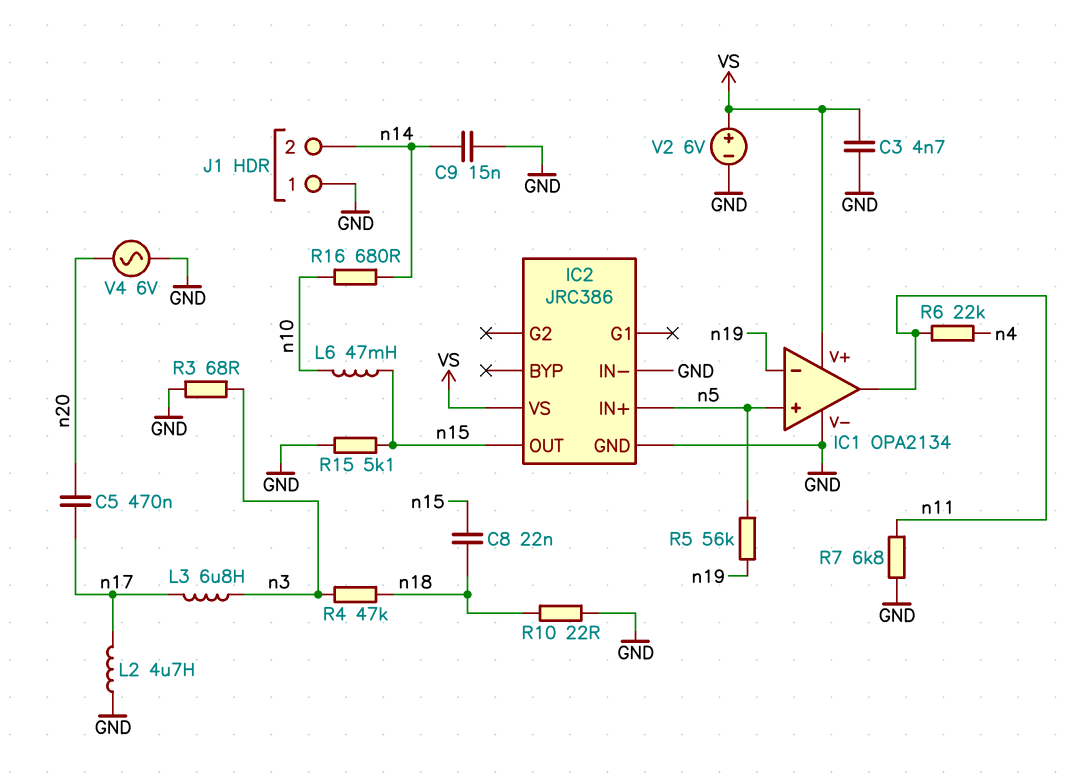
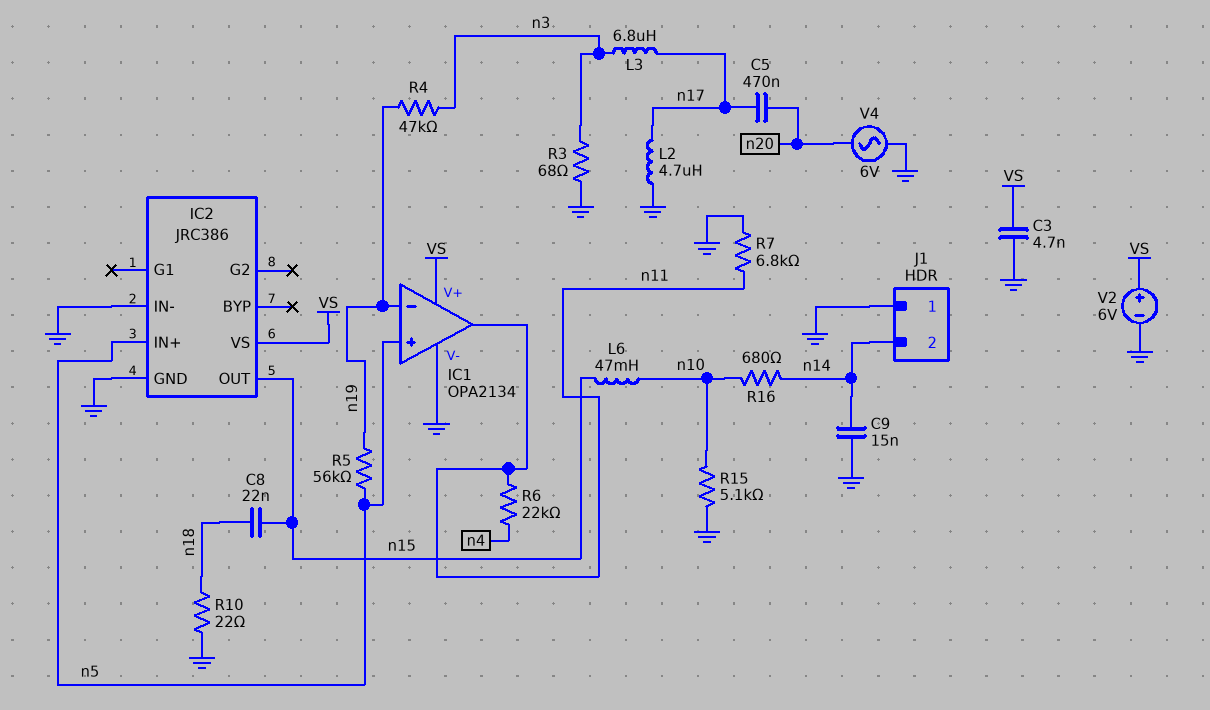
R4: 47k (n3, n18) -> 47k (n3, n19)
R15: 5.1k (GND, n15) -> 5.1k (GND, n10)

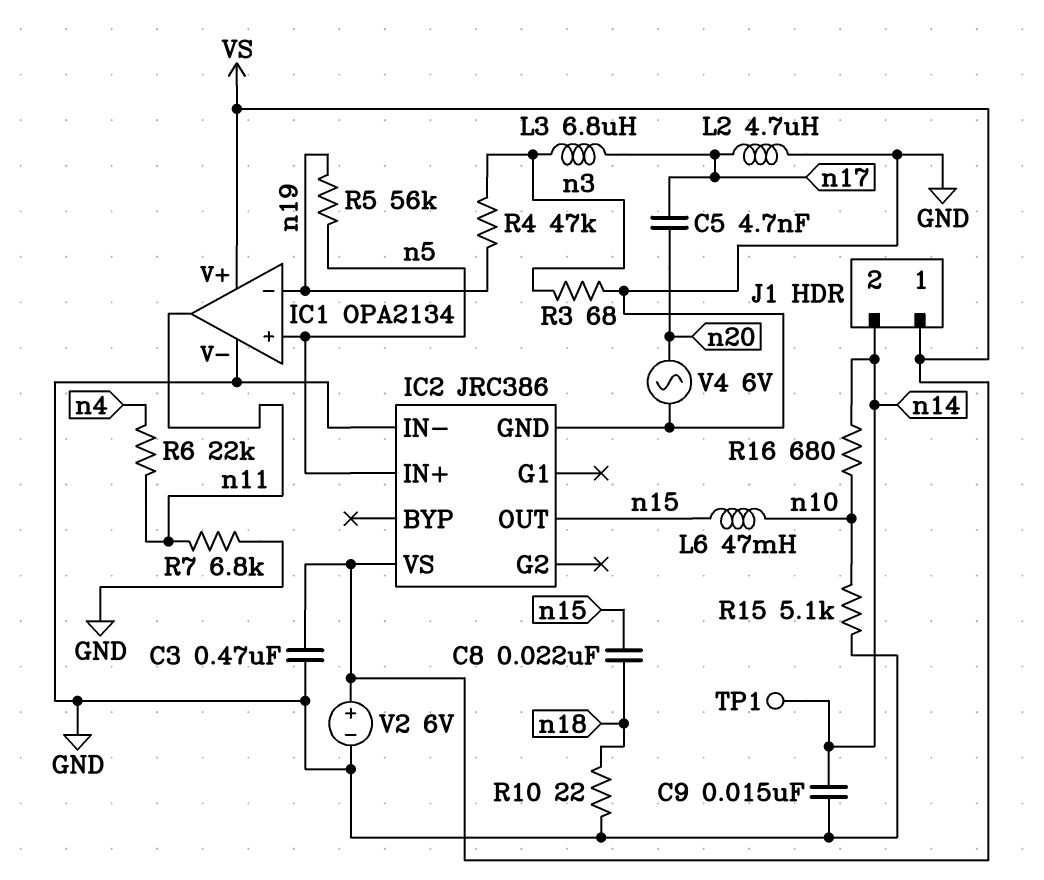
C3: 4.7nF (GND, VS) -> 470nF (GND, VS)
C5: 470nF (n17, n20) -> 4.7nF (n17, n20)
J1 pin 1: GND -> VS
TP1: none -> test point (n14)

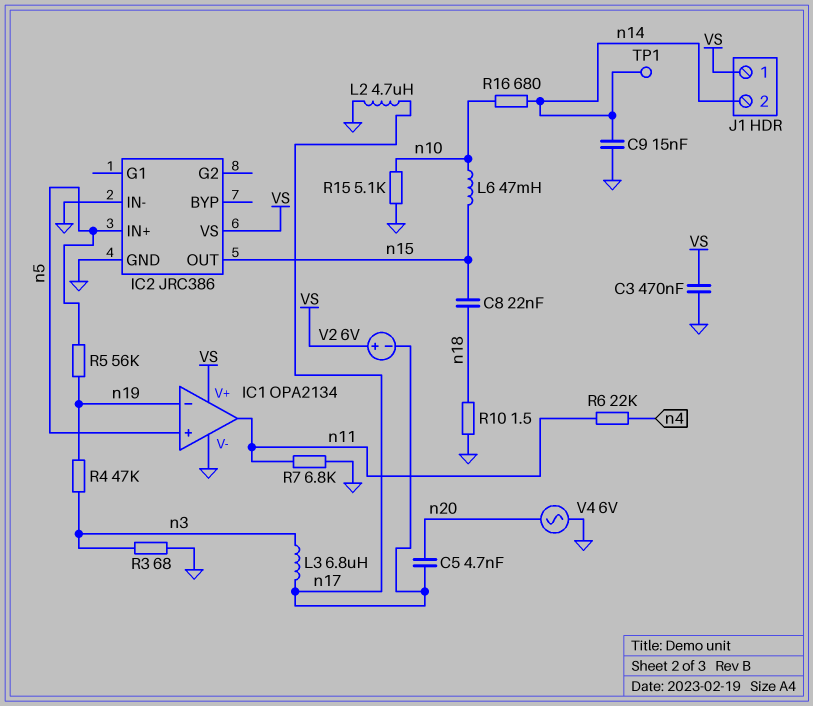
R10: 22 (GND, n18) -> 1.5 (GND, n18)
V2: 6V (plus VS, minus GND) -> 6V (plus VS, minus n17)

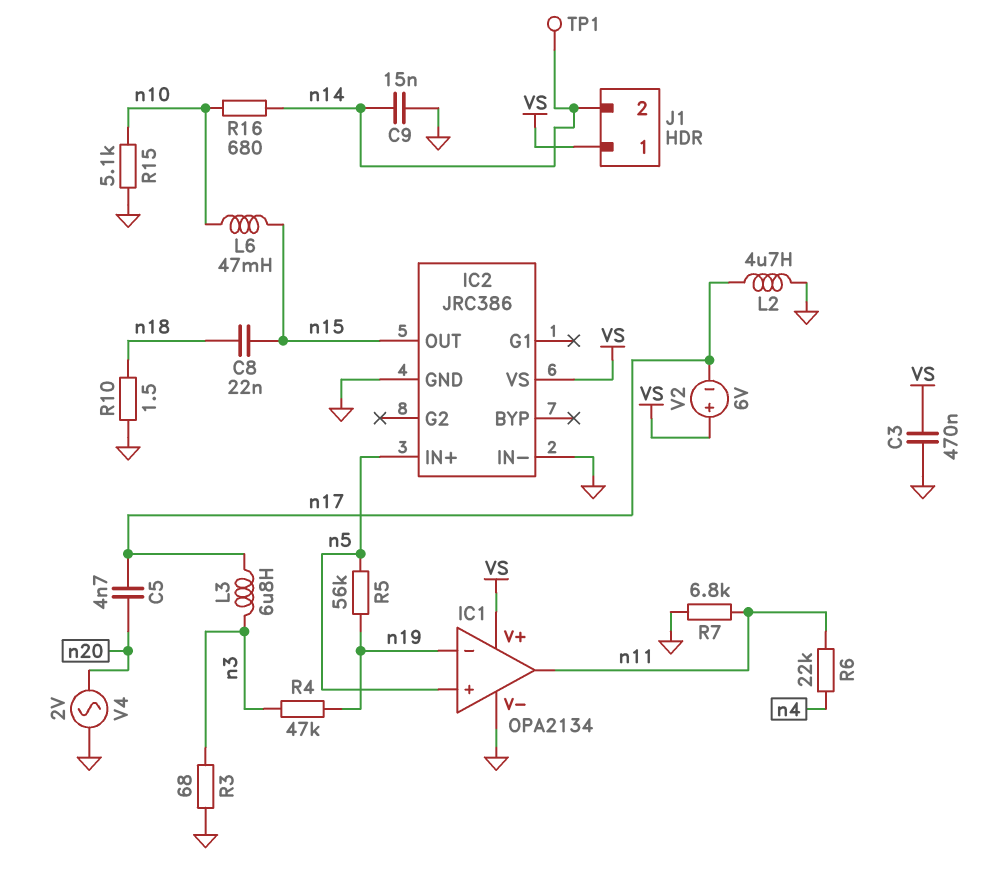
V4: AC 6V (GND, n20) -> AC 2V (GND, n20)

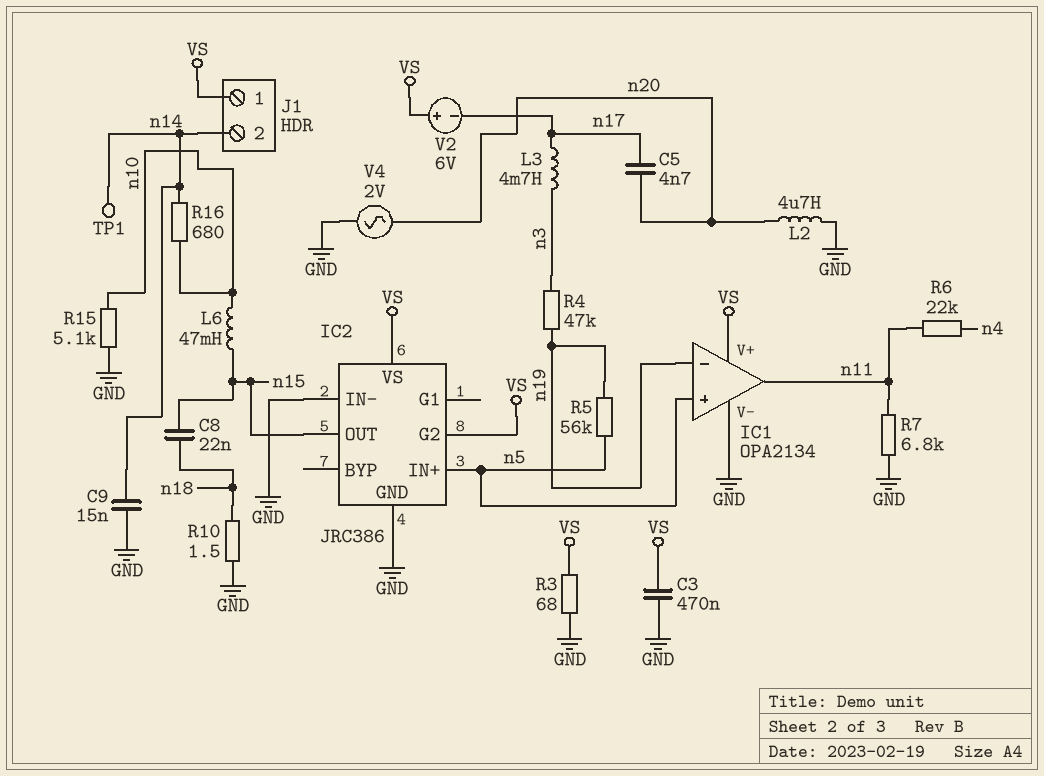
IC2 pin G2: none -> VS
L2: 4.7uH (GND, n17) -> 4.7uH (GND, n20)
L3: 6.8uH (n3, n17) -> 4.7mH (n3, n17)
R3: 68 (GND, n3) -> 68 (GND, VS)

